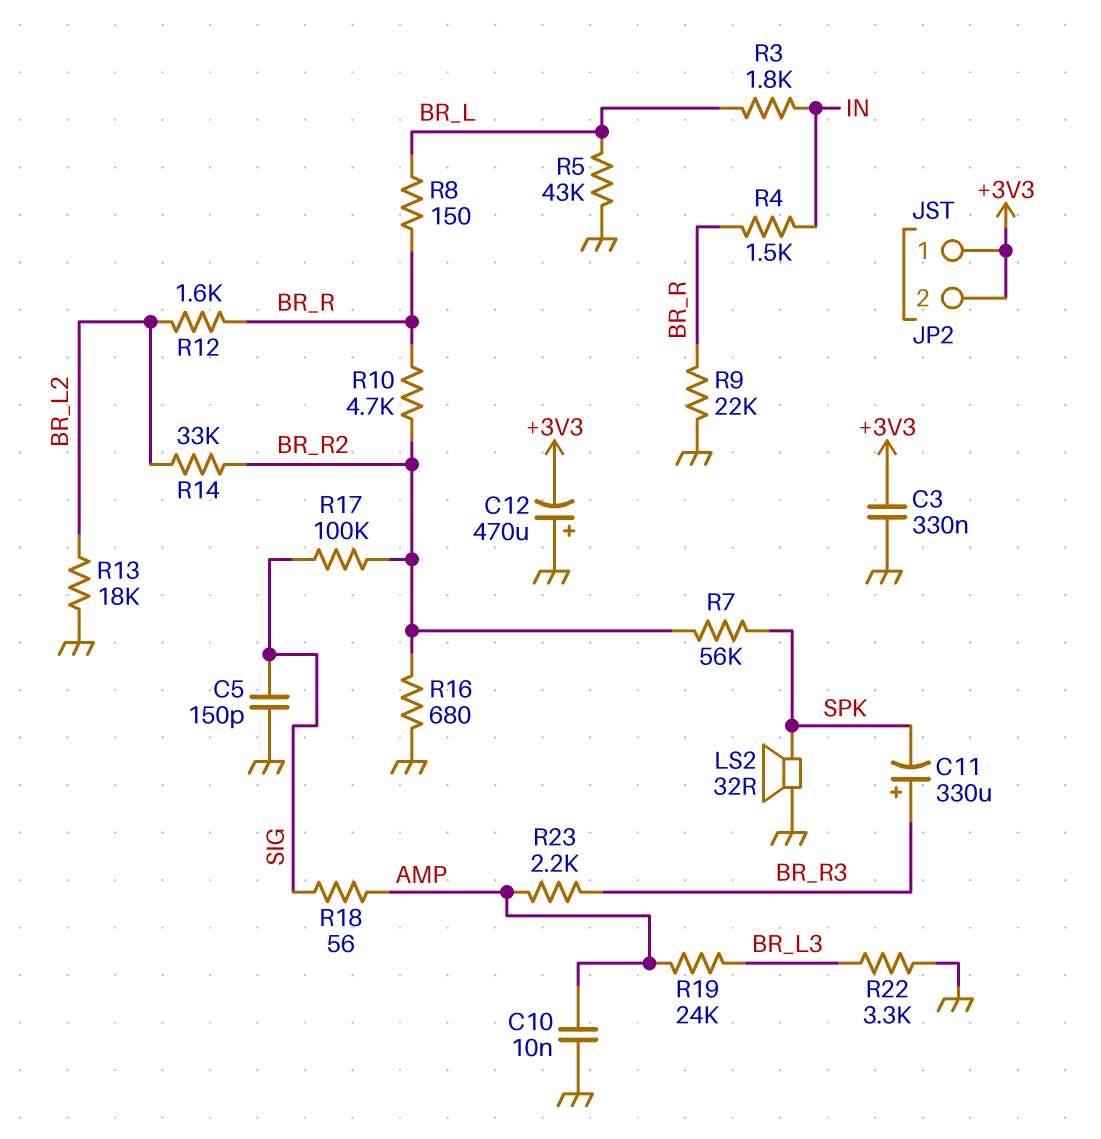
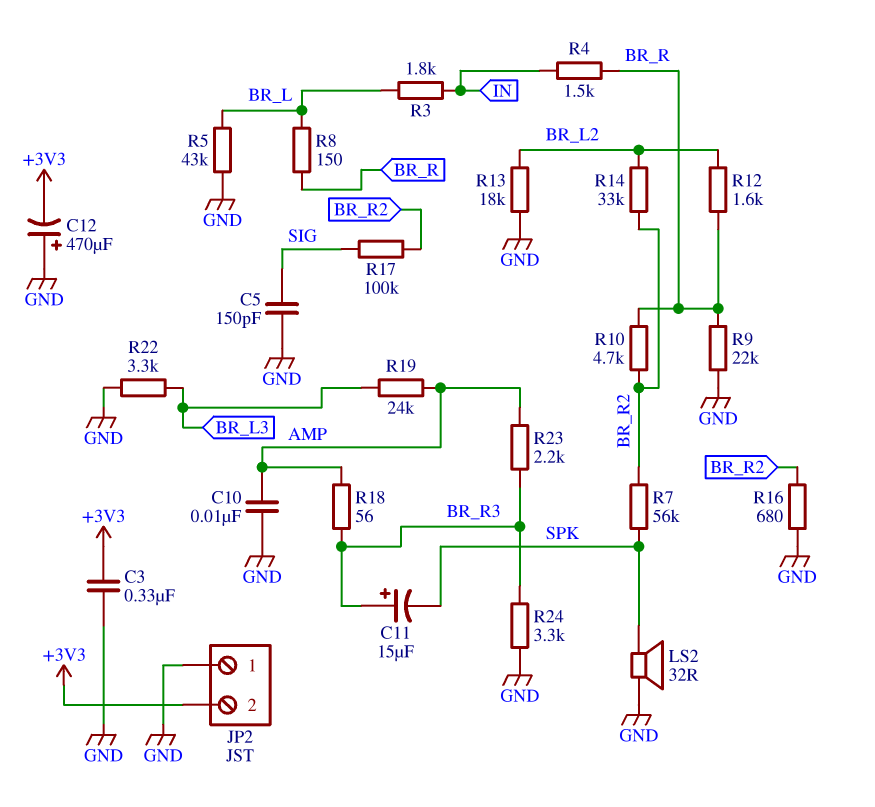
C11: 330uF (plus BR_R3, minus SPK) -> 15uF (plus BR_R3, minus SPK)
JP2 pin 1: +3V3 -> GND
R18: 56 (AMP, SIG) -> 56 (AMP, BR_R3)
R24: none -> 3.3k (BR_R3, GND)

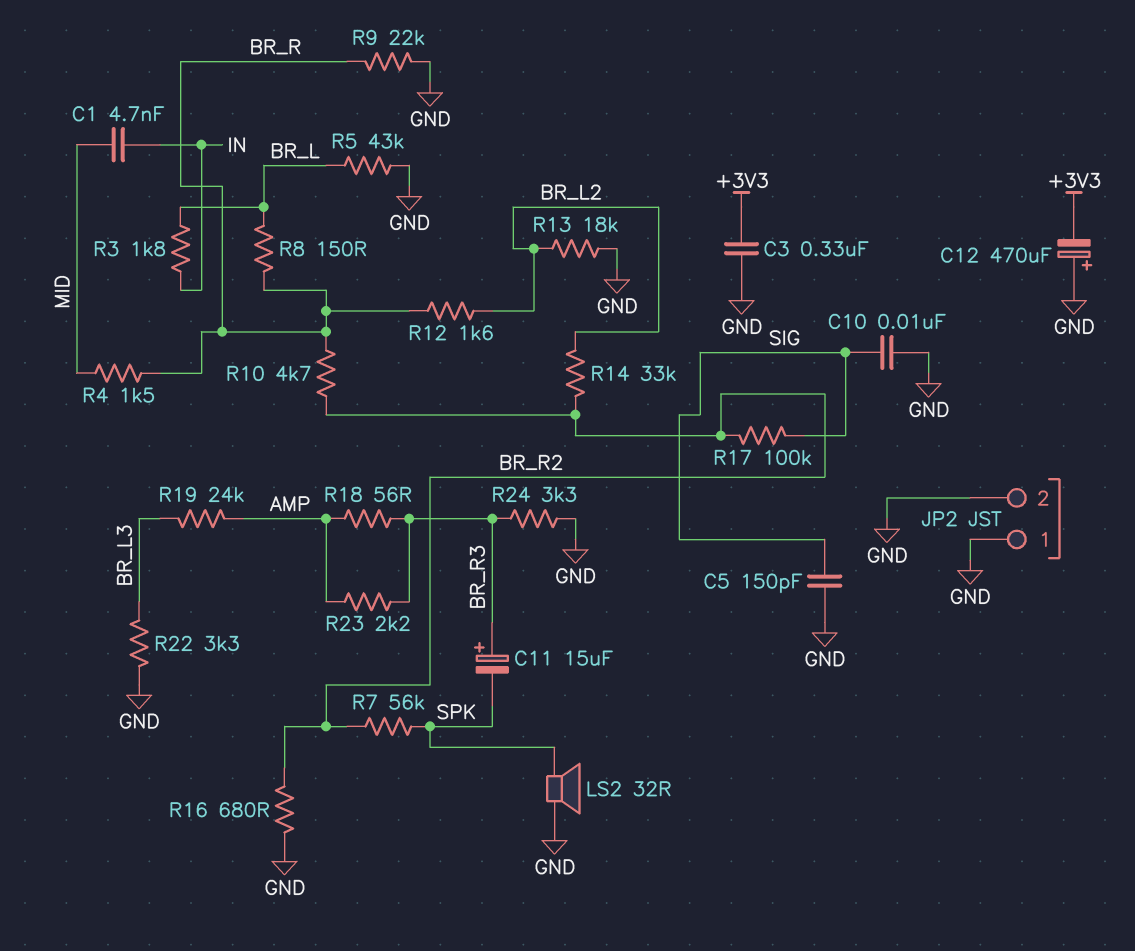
C1: none -> 4.7nF (IN, MID)
C10: 10nF (AMP, GND) -> 10nF (GND, SIG)
JP2 pin 2: +3V3 -> GND
R4: 1.5k (BR_R, IN) -> 1.5k (BR_R, MID)

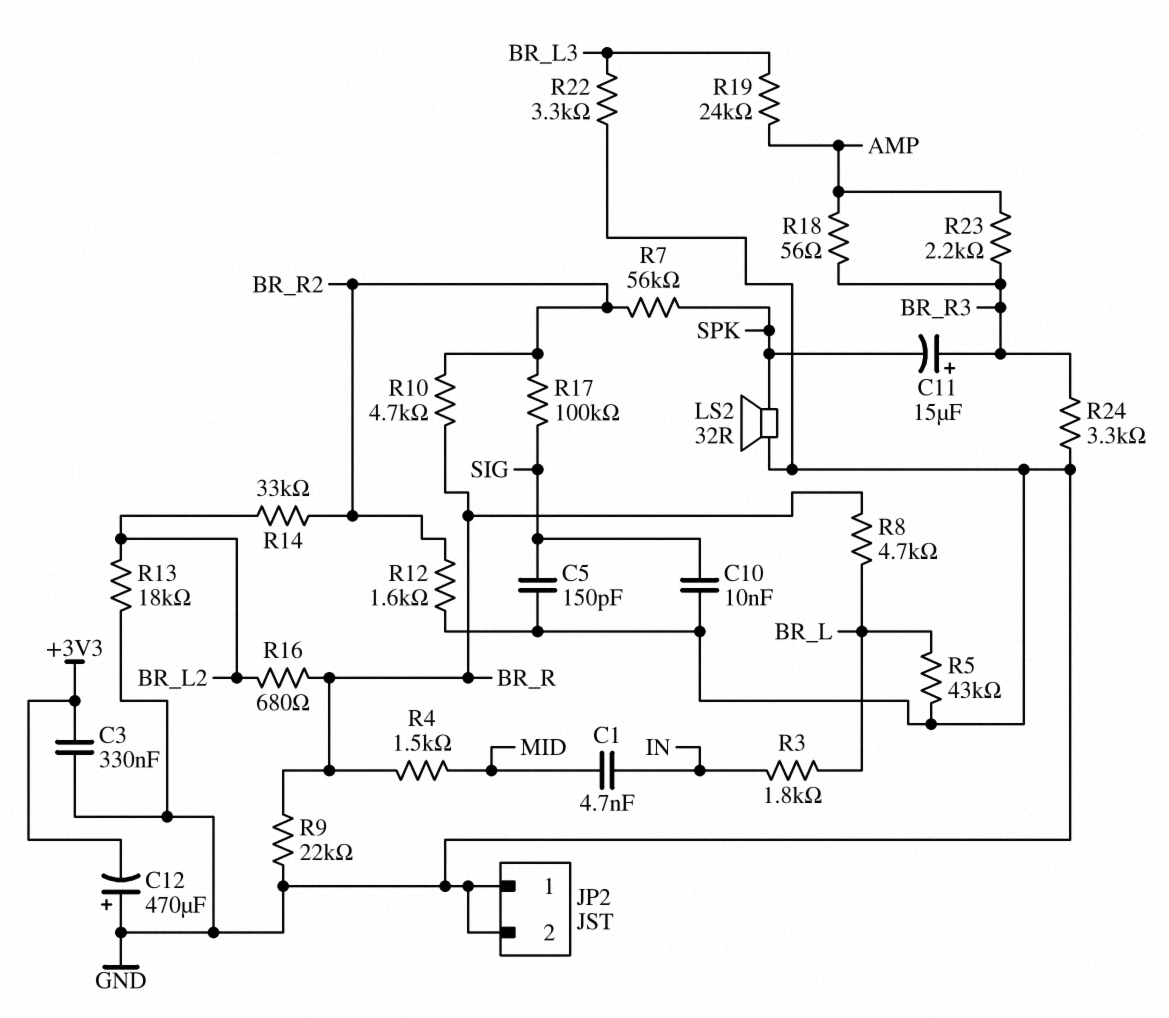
R8: 150 (BR_L, BR_R) -> 4.7k (BR_L, BR_R)
R12: 1.6k (BR_L2, BR_R) -> 1.6k (BR_R2, GND)
R16: 680 (BR_R2, GND) -> 680 (BR_L2, BR_R)

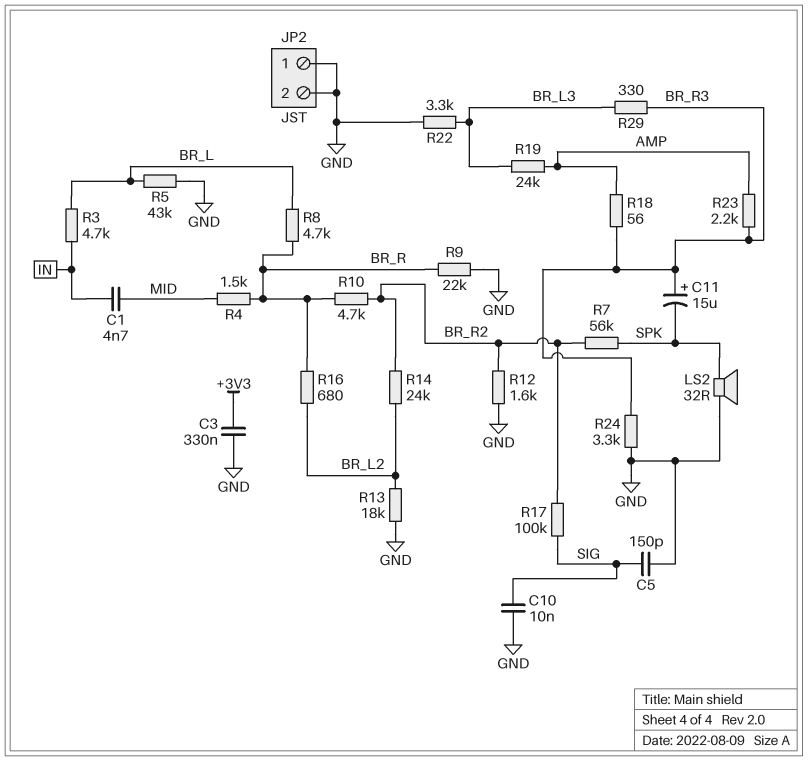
C12: 470uF (plus GND, minus +3V3) -> none
R3: 1.8k (BR_L, IN) -> 4.7k (BR_L, IN)
R14: 33k (BR_L2, BR_R2) -> 24k (BR_L2, BR_R2)
R29: none -> 330 (BR_L3, BR_R3)

